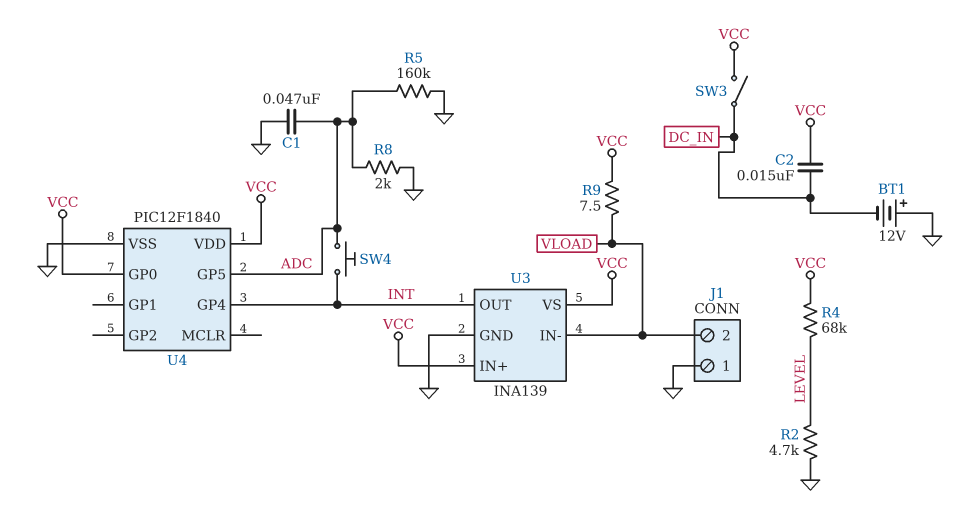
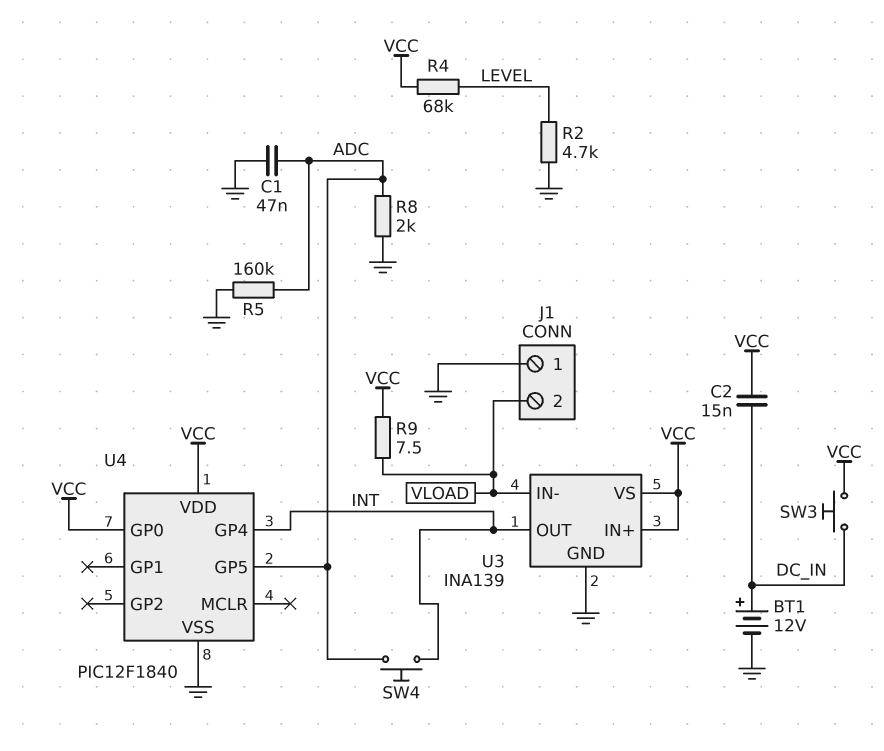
BT1: 12V (plus GND, minus DC_IN) -> 12V (plus DC_IN, minus GND)
SW3: switch (DC_IN, VCC) -> button (DC_IN, VCC)

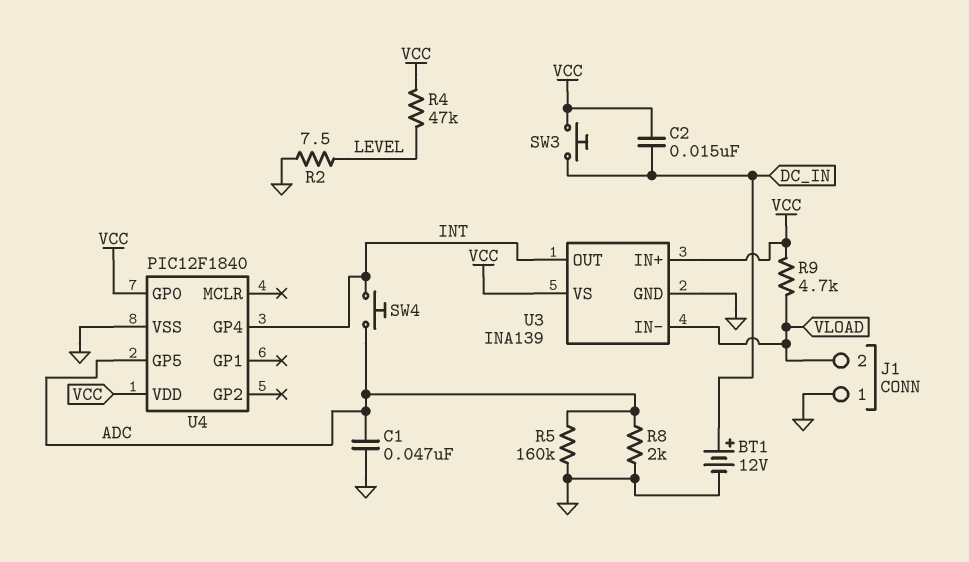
R2: 4.7k (GND, LEVEL) -> 7.5 (GND, LEVEL)
R4: 68k (LEVEL, VCC) -> 47k (LEVEL, VCC)
R9: 7.5 (VCC, VLOAD) -> 4.7k (VCC, VLOAD)

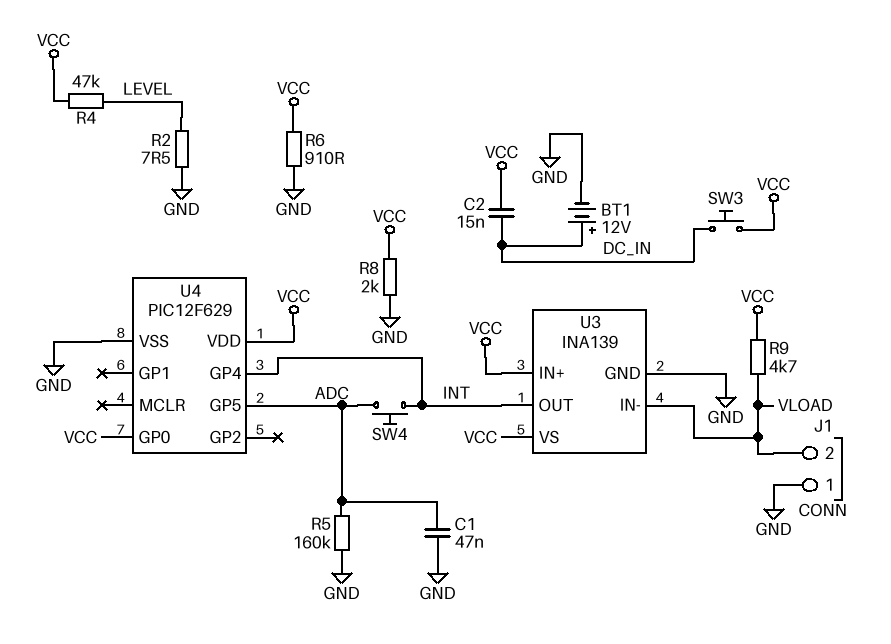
R6: none -> 910 (GND, VCC)
R8: 2k (ADC, GND) -> 2k (GND, VCC)
U4: PIC12F1840 -> PIC12F629

